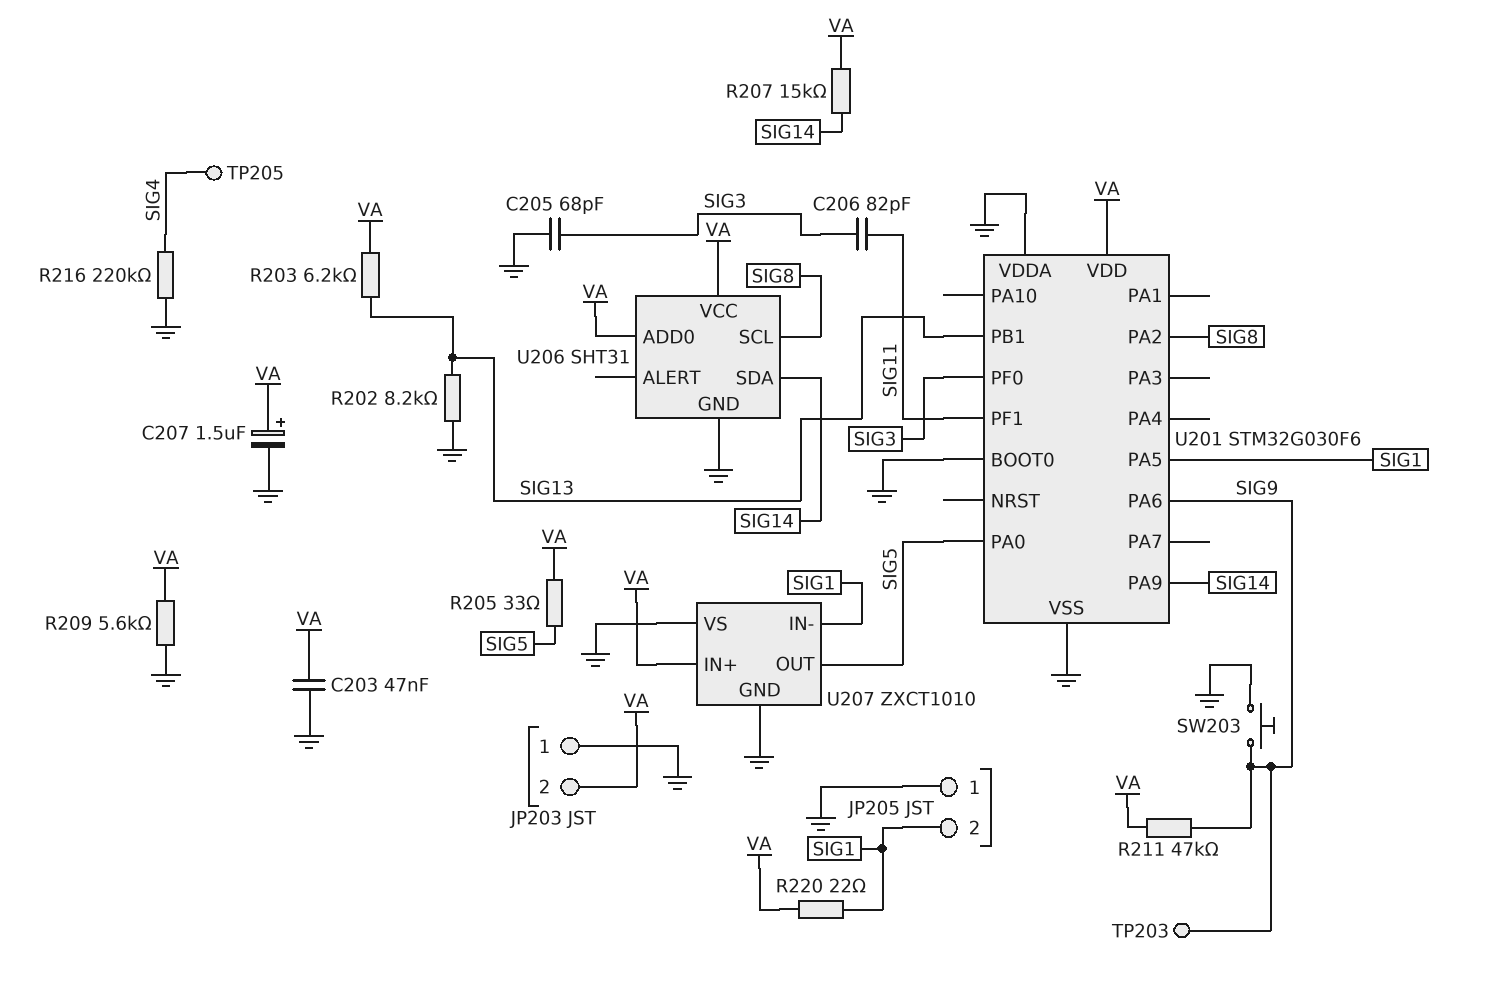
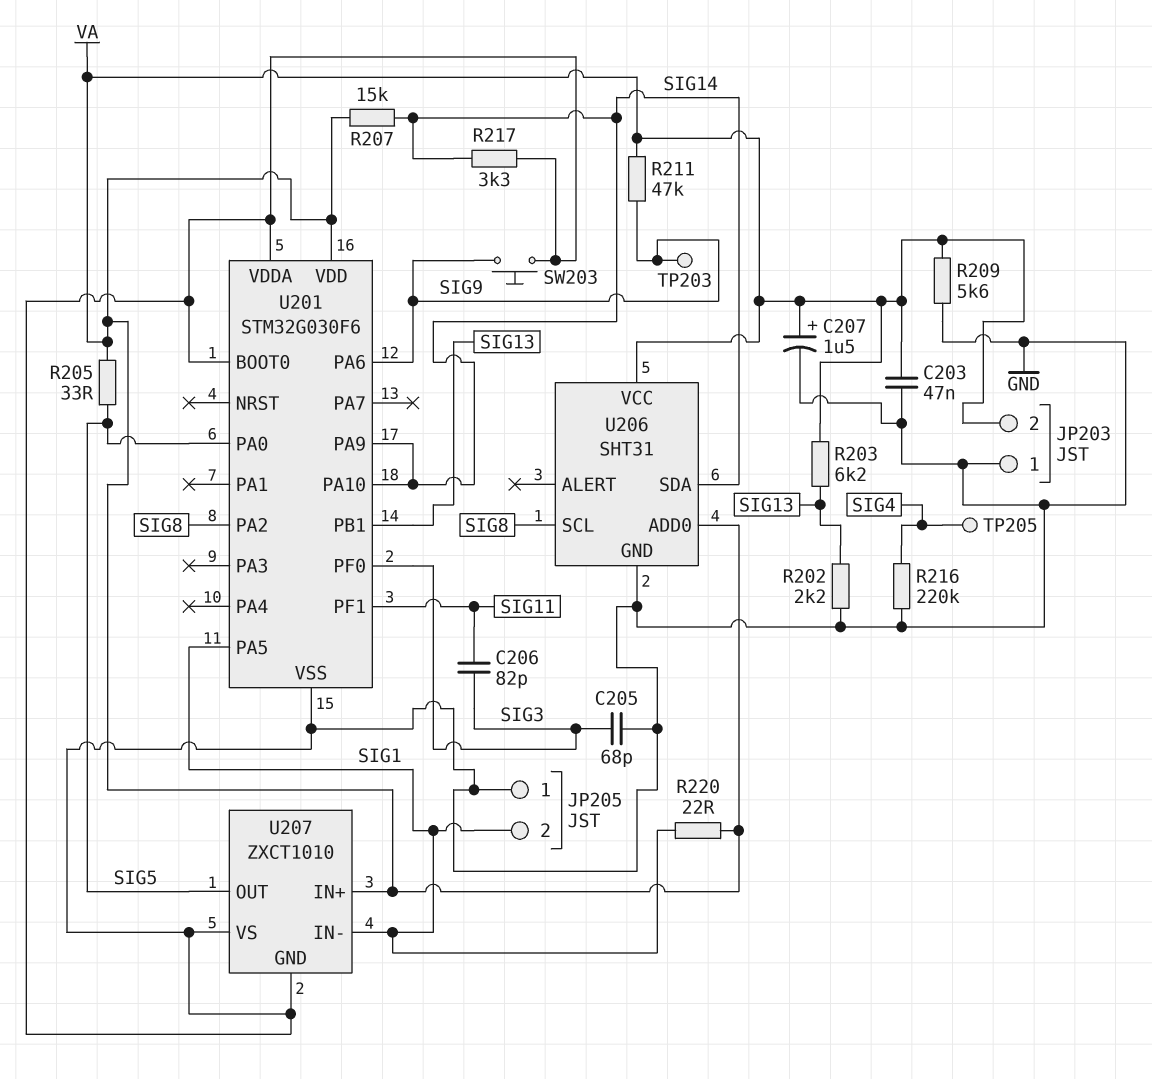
R202: 8.2k (GND, SIG13) -> 2.2k (GND, SIG13)
R217: none -> 3.3k (GND, SIG14)
U201 pin PA10: none -> SIG14

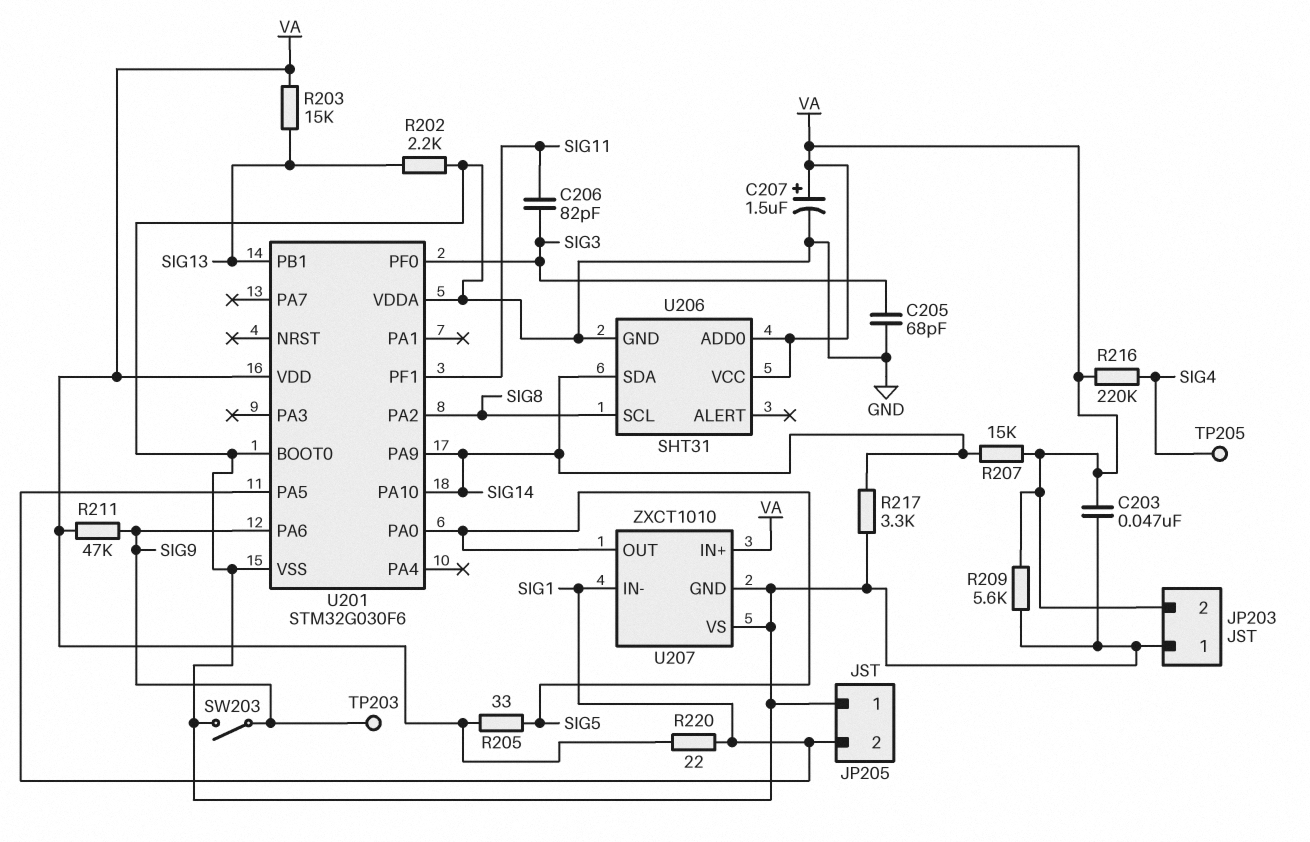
R203: 6.2k (SIG13, VA) -> 15k (SIG13, VA)
R216: 220k (GND, SIG4) -> 220k (SIG4, VA)
SW203: button (GND, SIG9) -> switch (GND, SIG9)

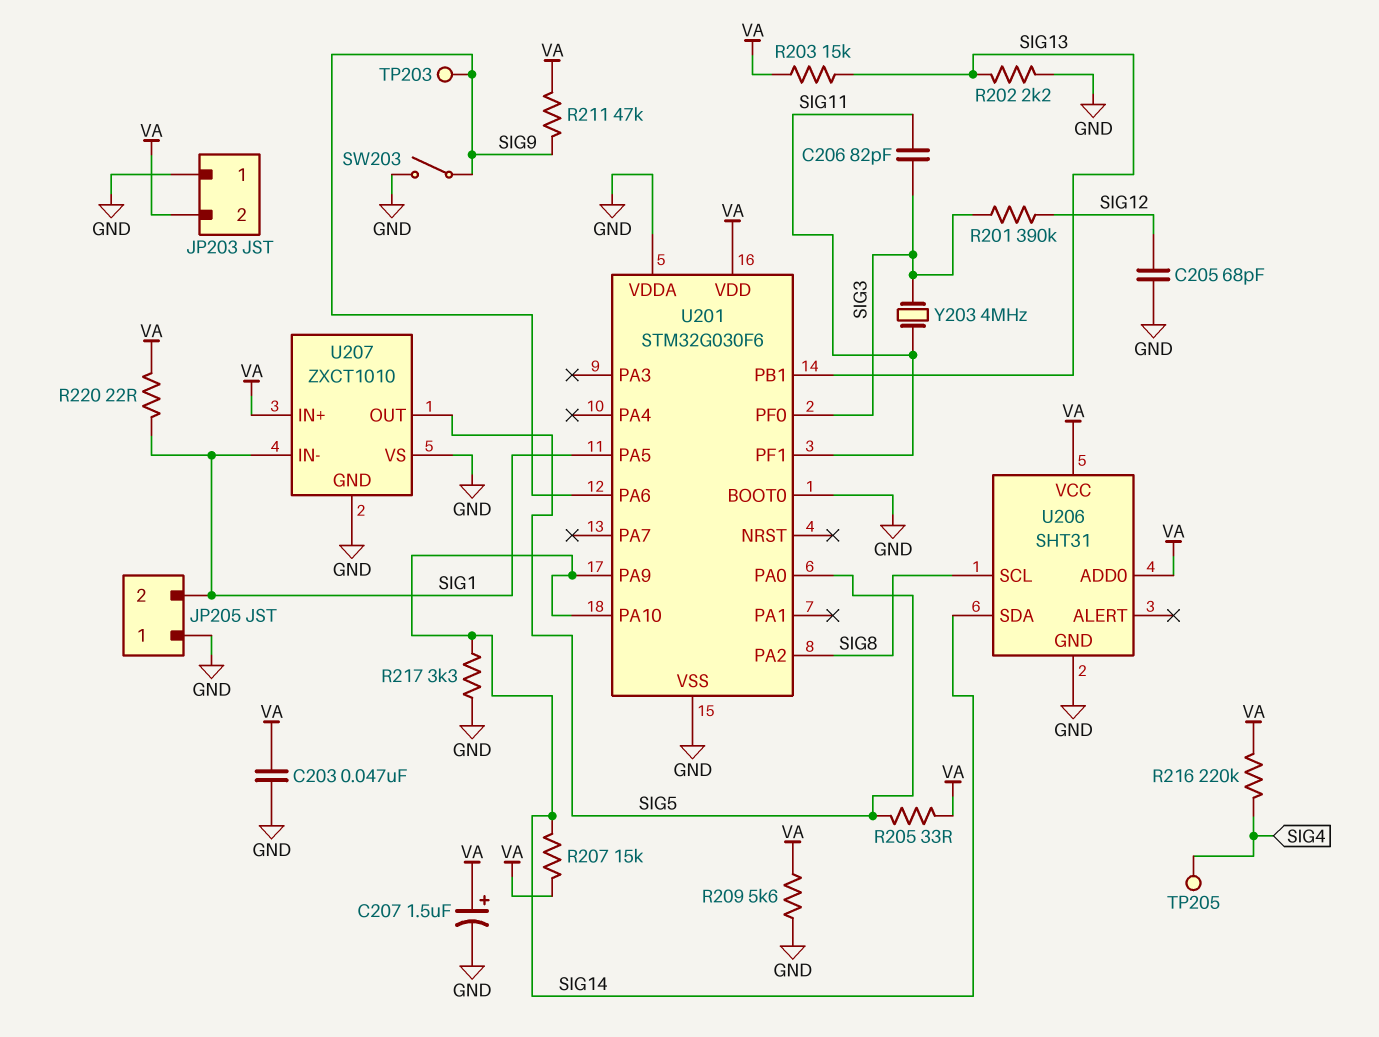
C205: 68pF (GND, SIG3) -> 68pF (GND, SIG12)
R201: none -> 390k (SIG3, SIG12)
Y203: none -> 4MHz (SIG3, SIG11)

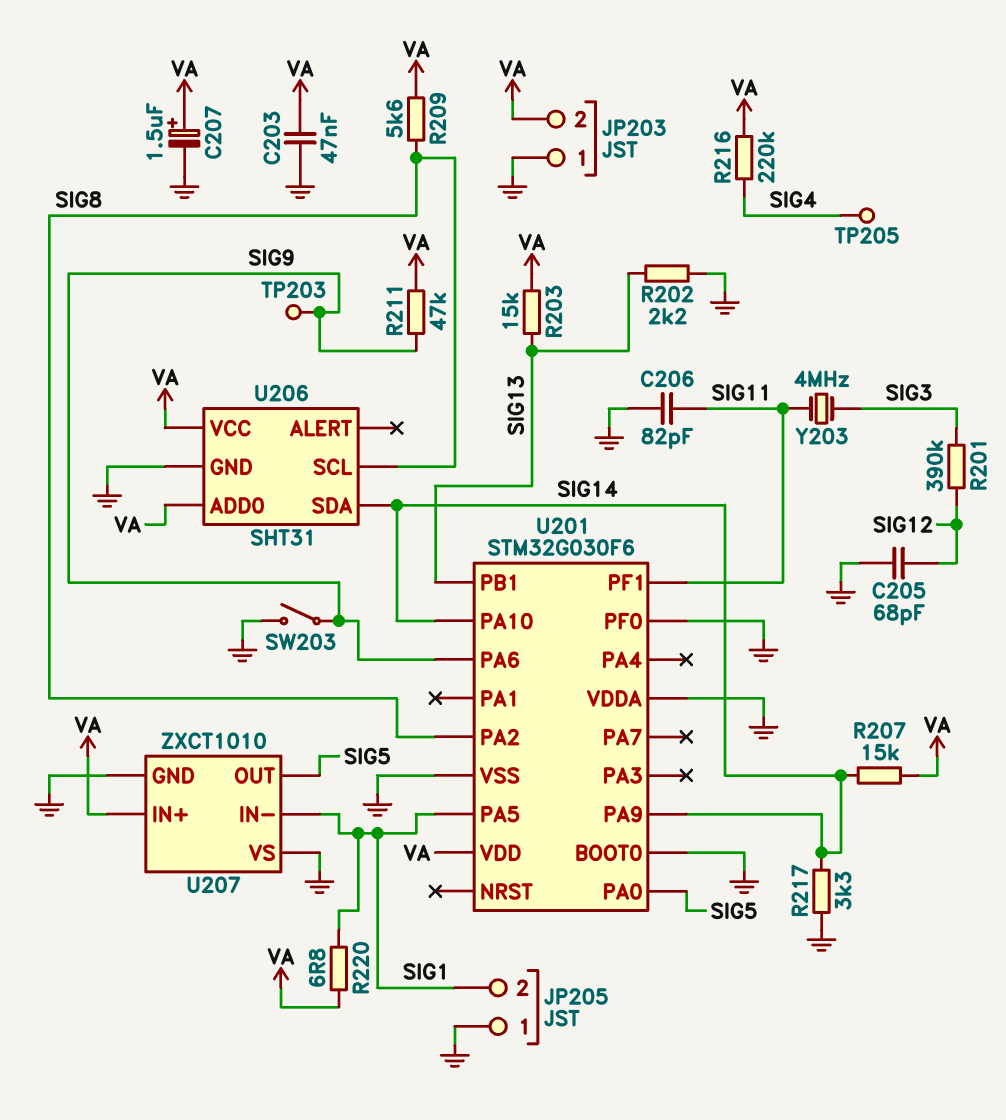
C206: 82pF (SIG3, SIG11) -> 82pF (GND, SIG11)
R205: 33 (SIG5, VA) -> none
R209: 5.6k (GND, VA) -> 5.6k (SIG8, VA)
R220: 22 (SIG1, VA) -> 6.8 (SIG1, VA)
U201 pin PF0: SIG3 -> GND

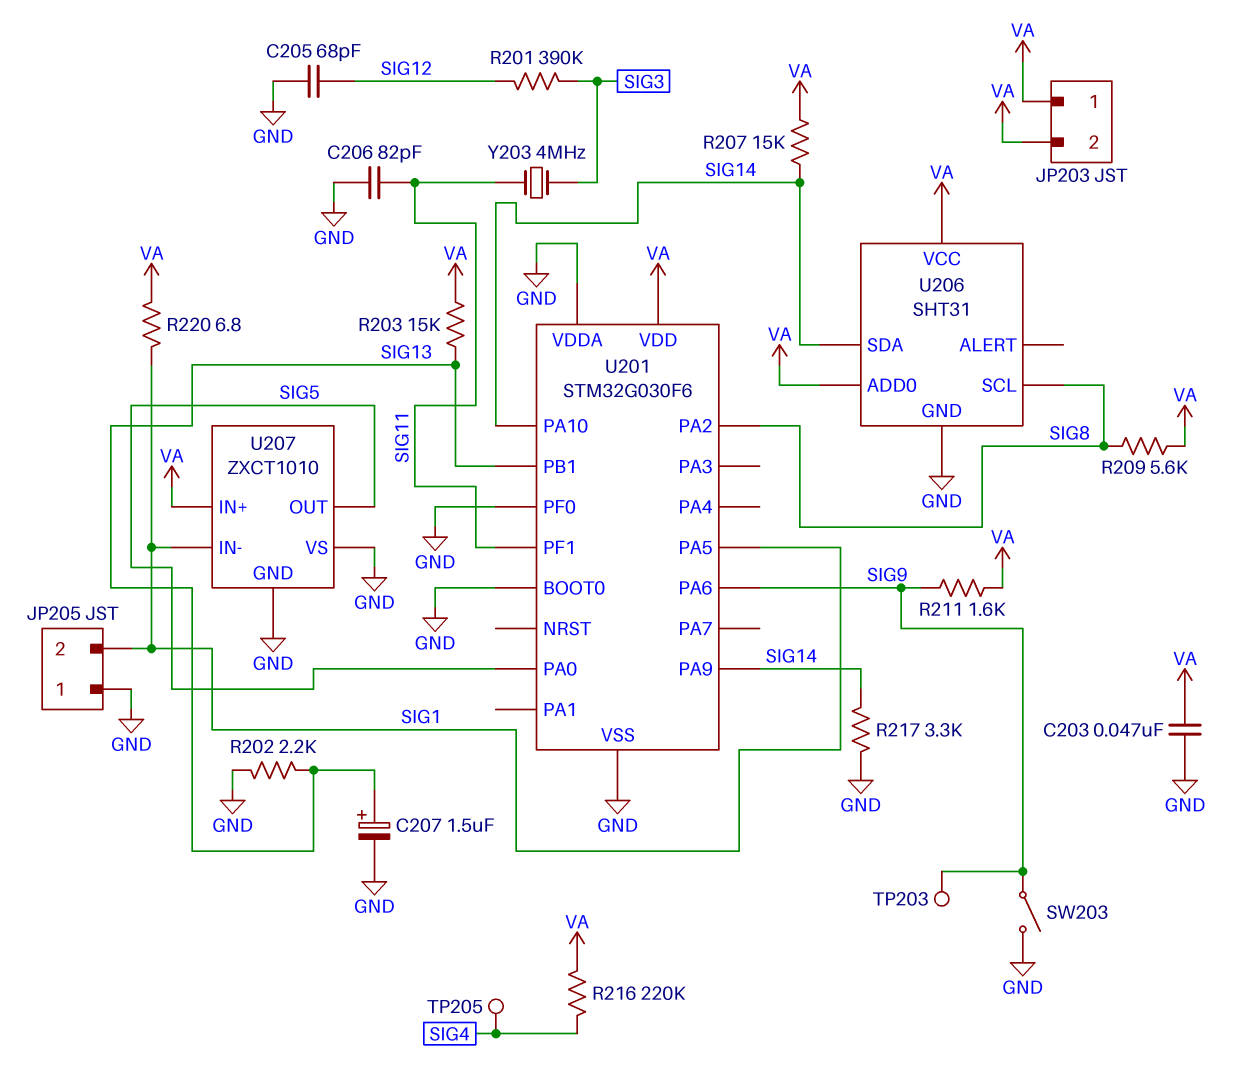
C207: 1.5uF (plus VA, minus GND) -> 1.5uF (plus SIG13, minus GND)
JP203 pin 1: GND -> VA
R211: 47k (SIG9, VA) -> 1.6k (SIG9, VA)

